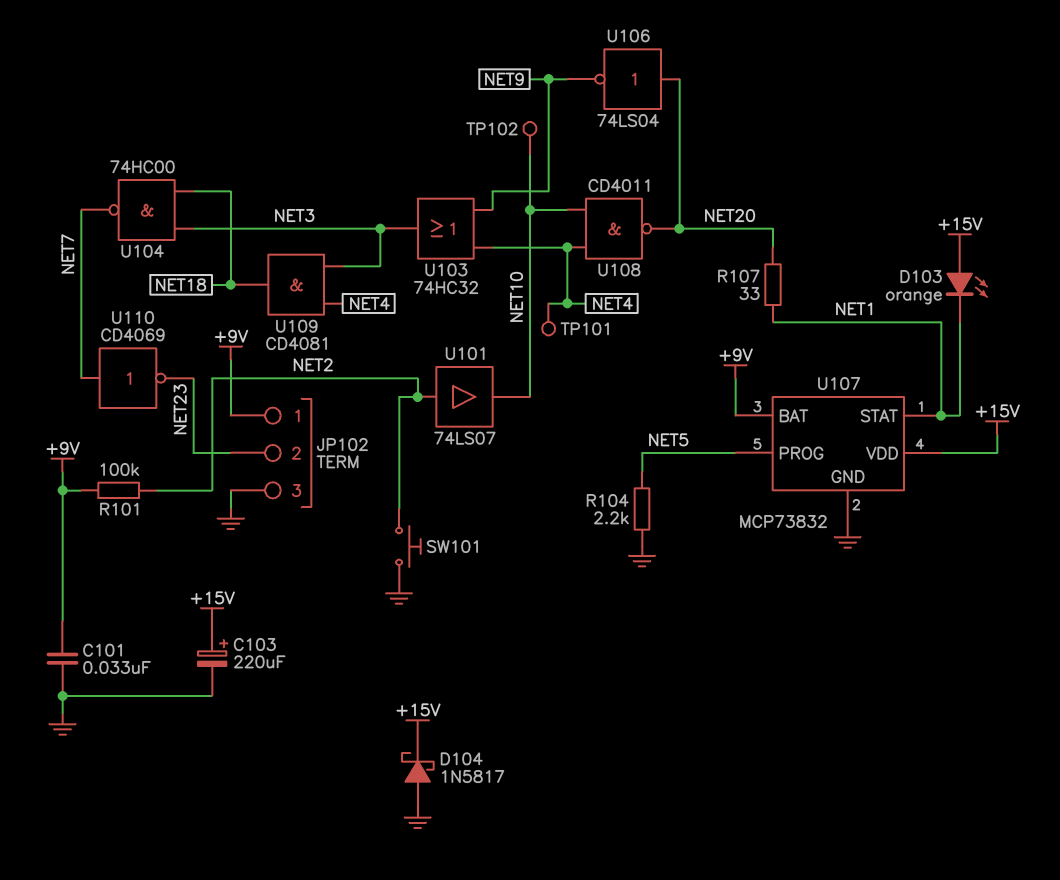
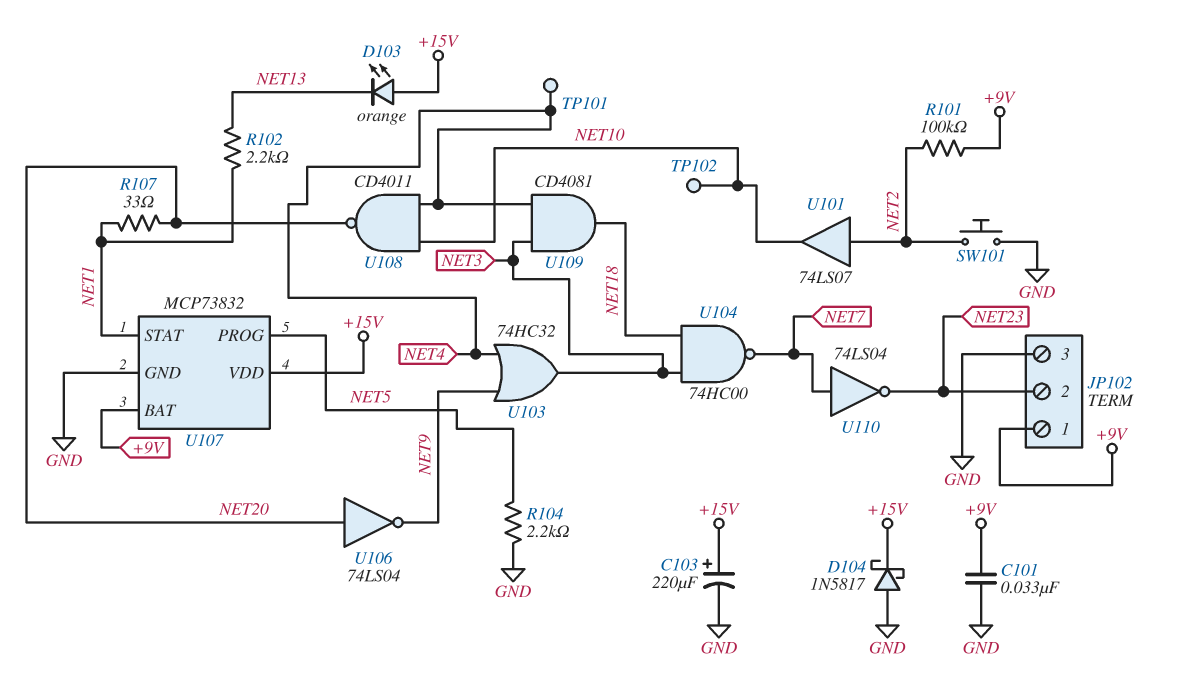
D103: LED orange (A +15V, K NET1) -> LED orange (A +15V, K NET13)
R102: none -> 2.2k (NET1, NET13)
U110: NOT CD4069 (in NET7, out NET23) -> NOT 74LS04 (in NET7, out NET23)

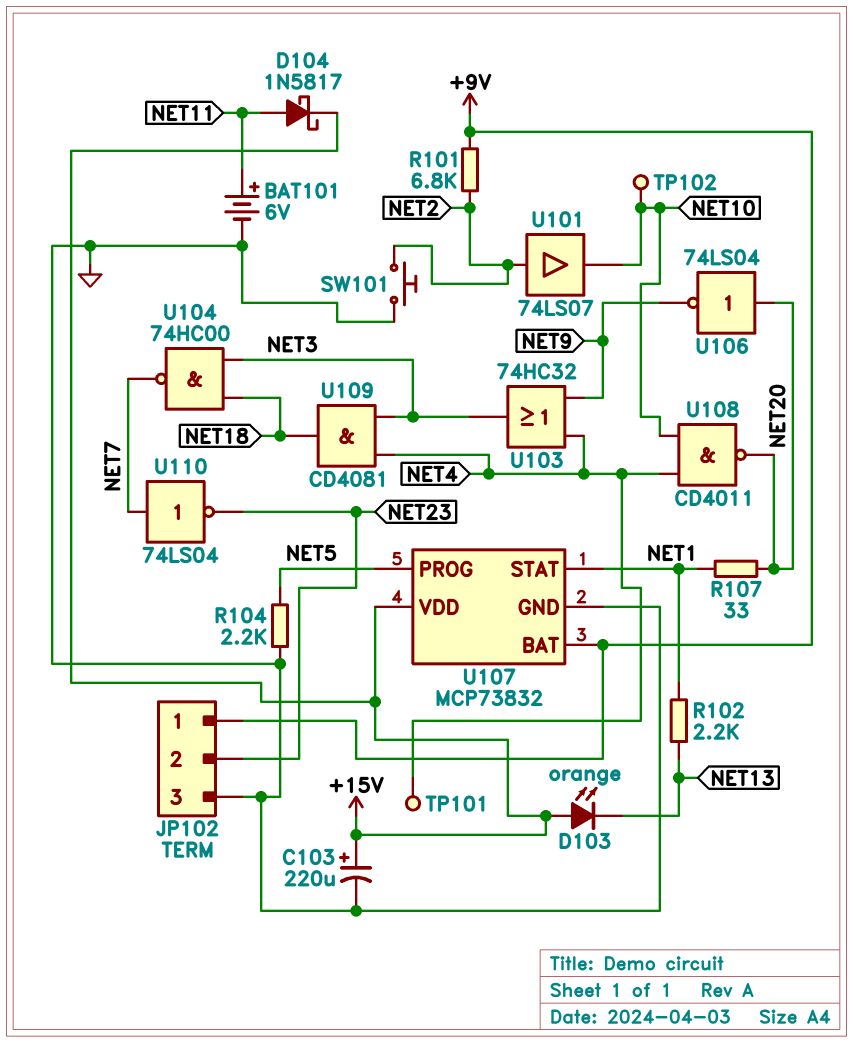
BAT101: none -> 6V (plus NET11, minus GND)
C101: 33nF (+9V, GND) -> none
D104: schottky 1N5817 (A GND, K +15V) -> schottky 1N5817 (A NET11, K +15V)
R101: 100k (+9V, NET2) -> 6.8k (+9V, NET2)

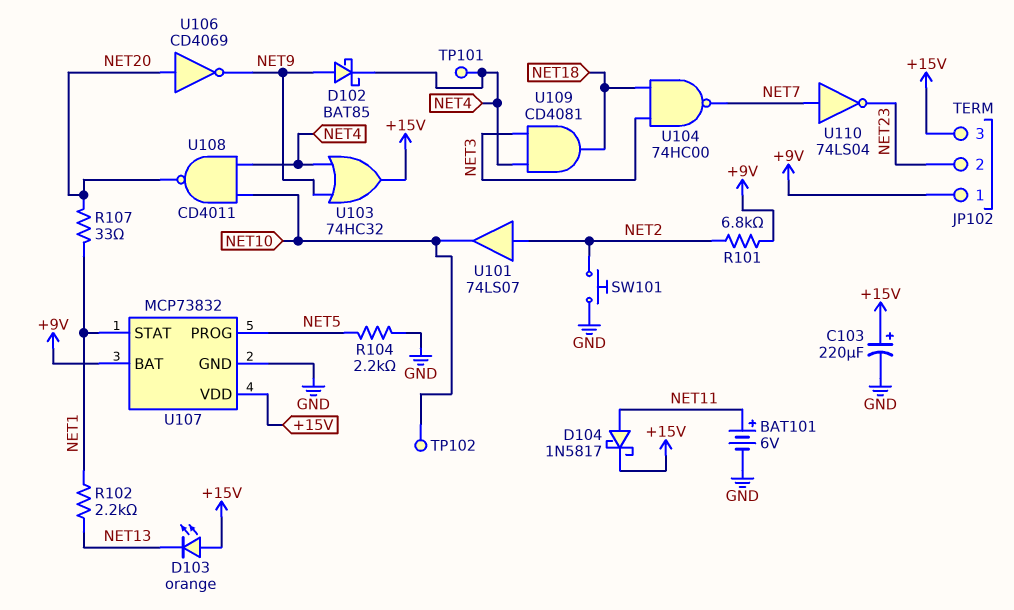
D102: none -> schottky BAT85 (A NET9, K NET4)
JP102 pin 3: GND -> +15V
U103: OR 74HC32 (in NET4, in NET9, out NET3) -> OR 74HC32 (in NET4, in NET9, out +15V)
U106: NOT 74LS04 (in NET20, out NET9) -> NOT CD4069 (in NET20, out NET9)

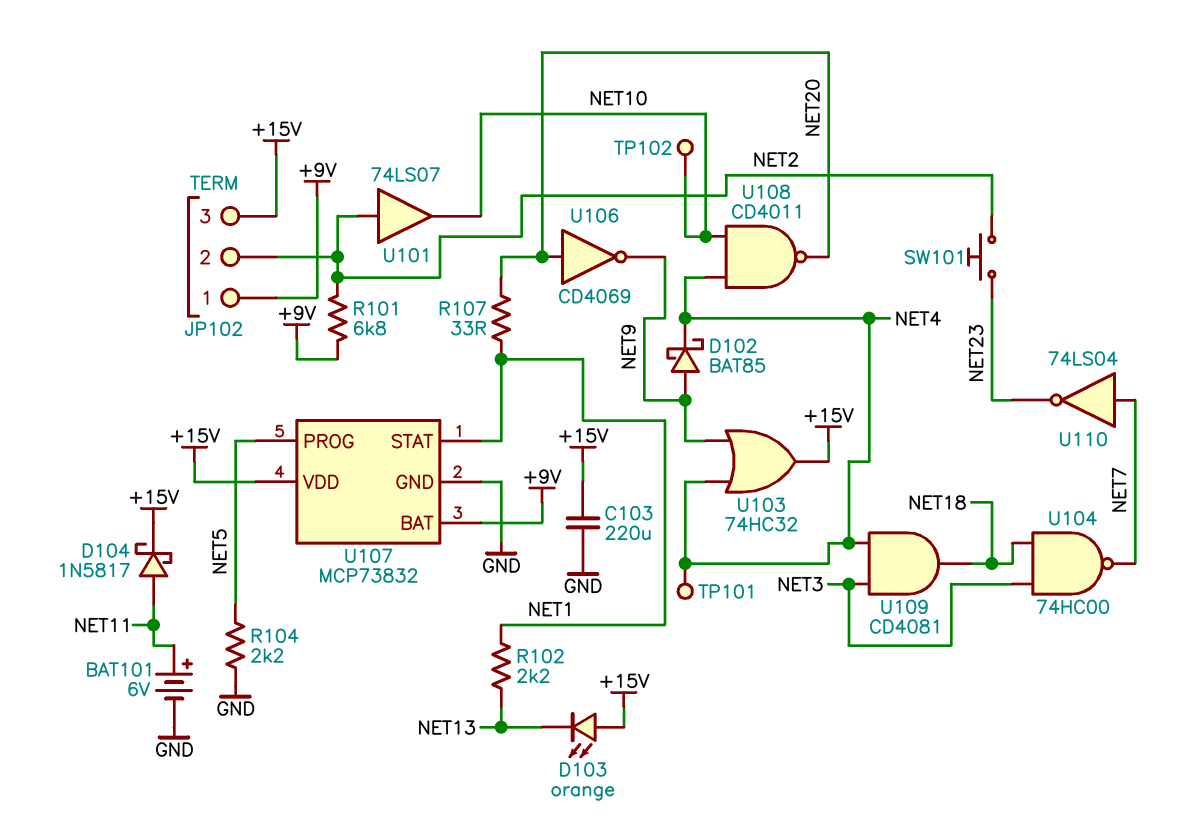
C103: 220uF (plus +15V, minus GND) -> 220uF (+15V, GND)
JP102 pin 2: NET23 -> NET2
SW101: button (GND, NET2) -> button (NET2, NET23)

